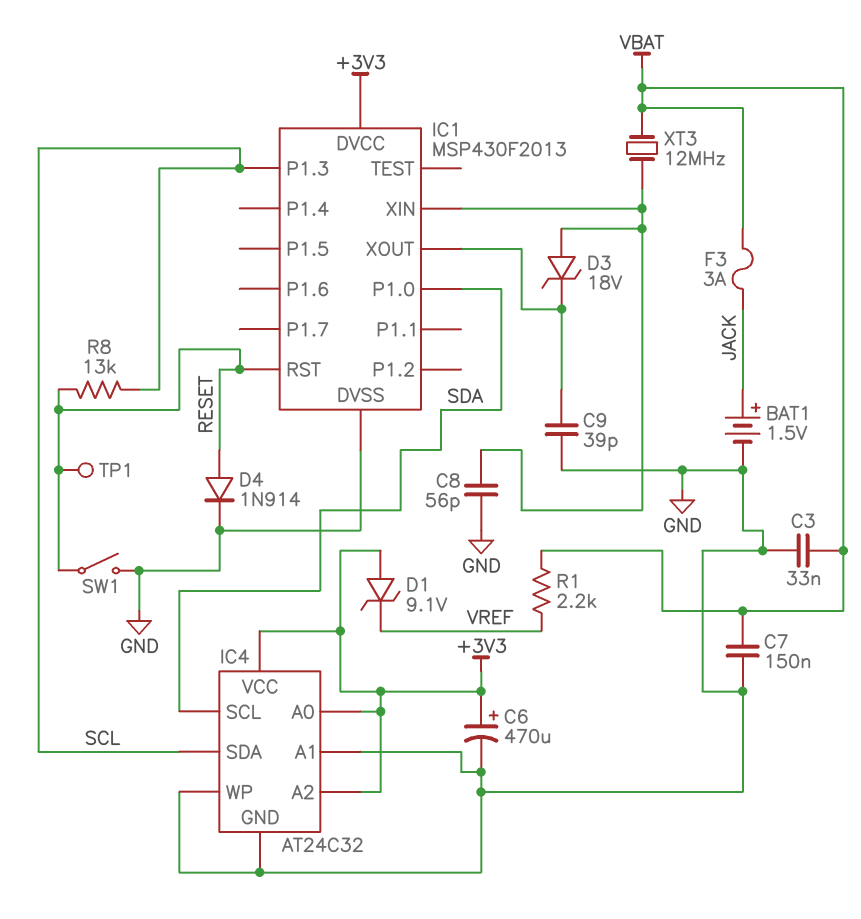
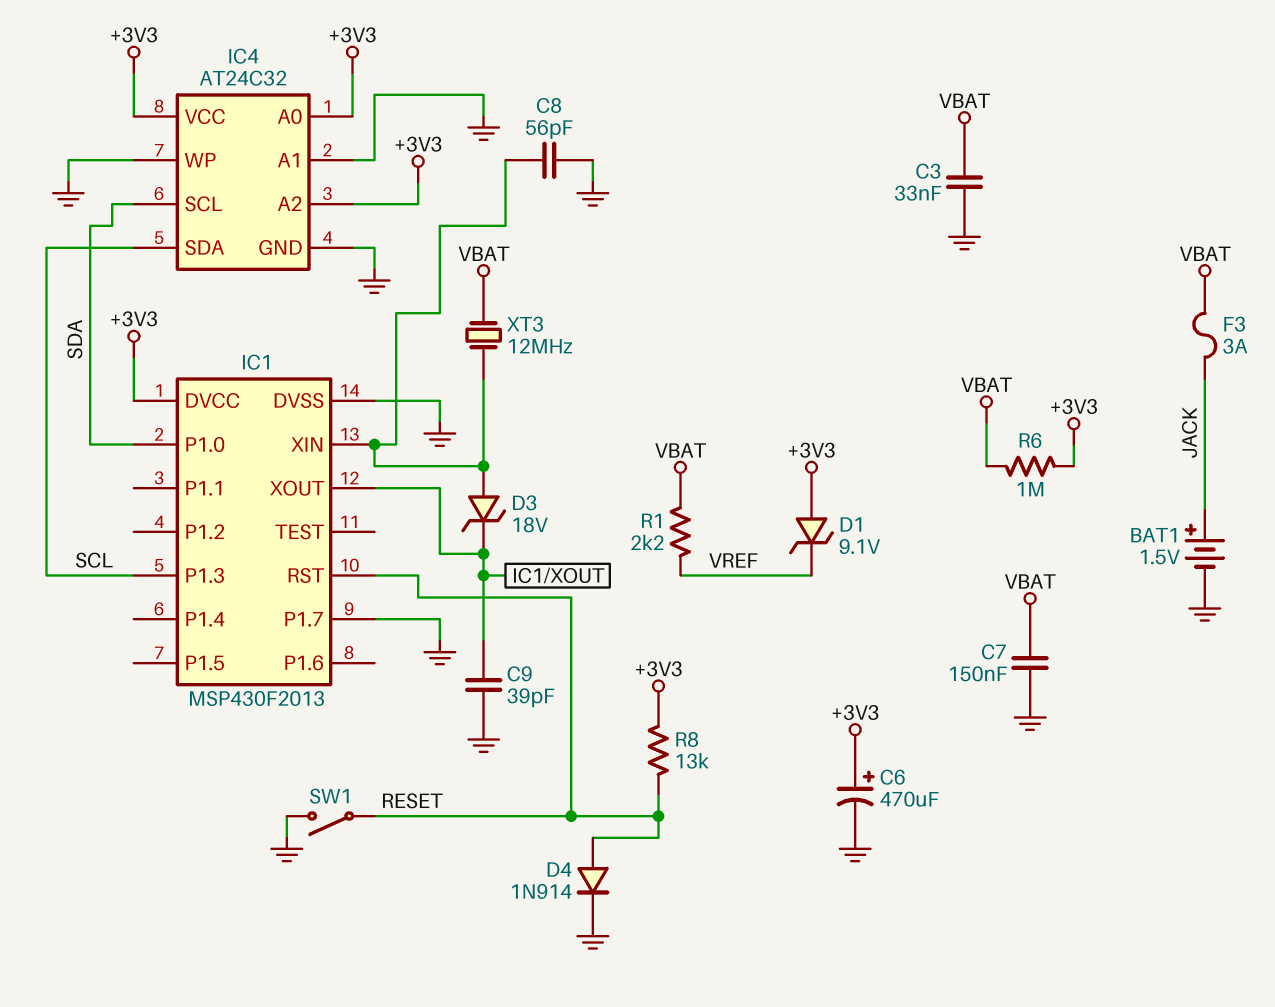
IC1 pin P1.7: none -> GND
R6: none -> 1M (+3V3, VBAT)
R8: 13k (RESET, SCL) -> 13k (+3V3, RESET)
TP1: test point (RESET) -> none

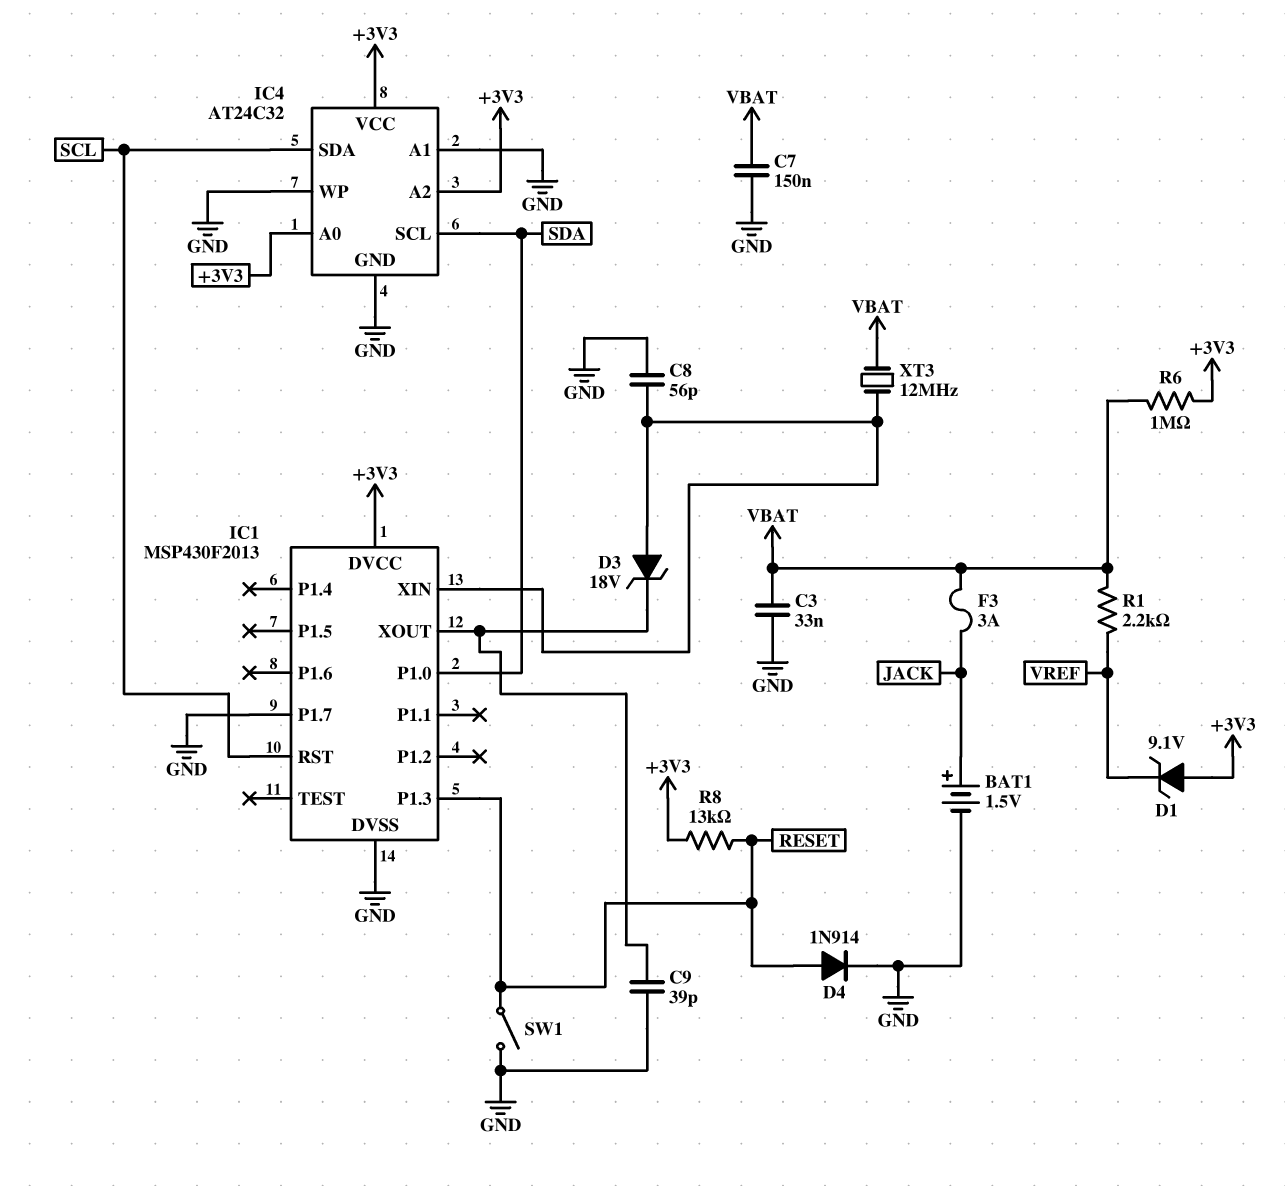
C6: 470uF (plus +3V3, minus GND) -> none
IC1 pin P1.3: SCL -> RESET
IC1 pin RST: RESET -> SCL

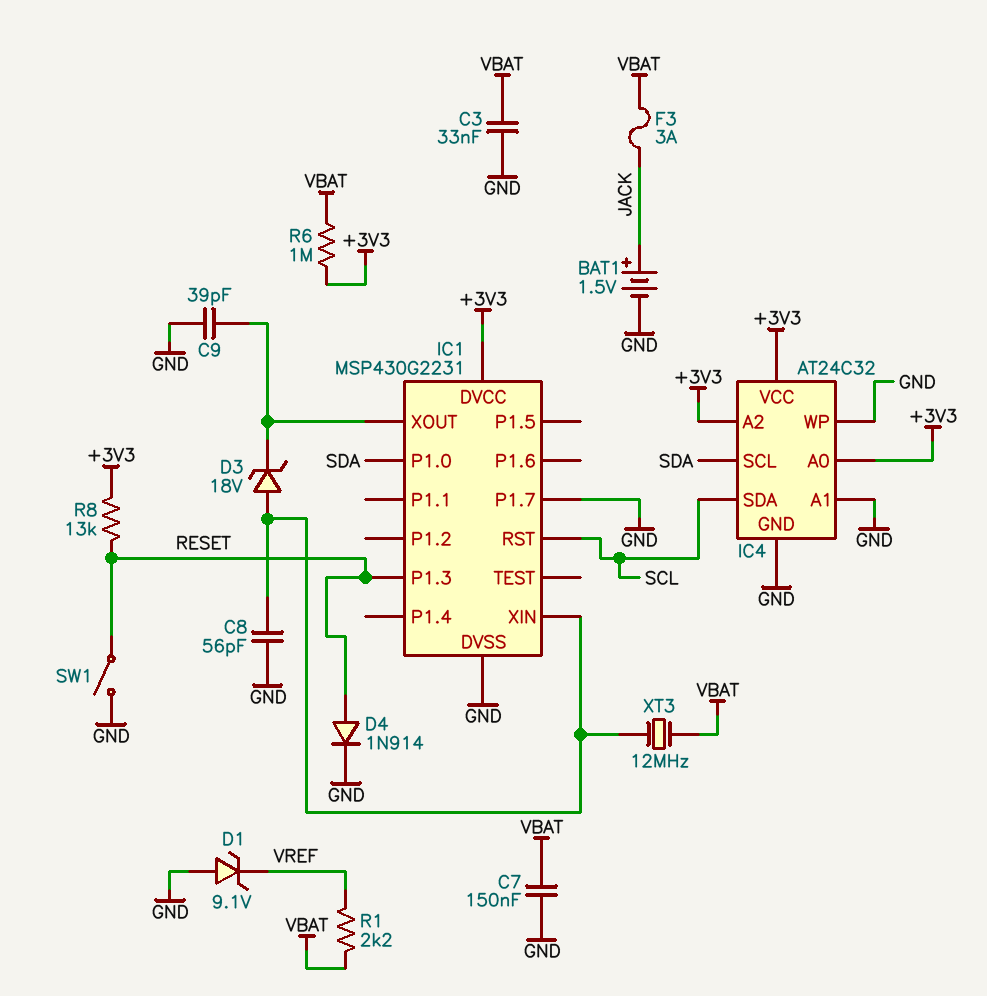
D1: zener 9.1V (A +3V3, K VREF) -> zener 9.1V (A GND, K VREF)
IC1: MSP430F2013 -> MSP430G2231

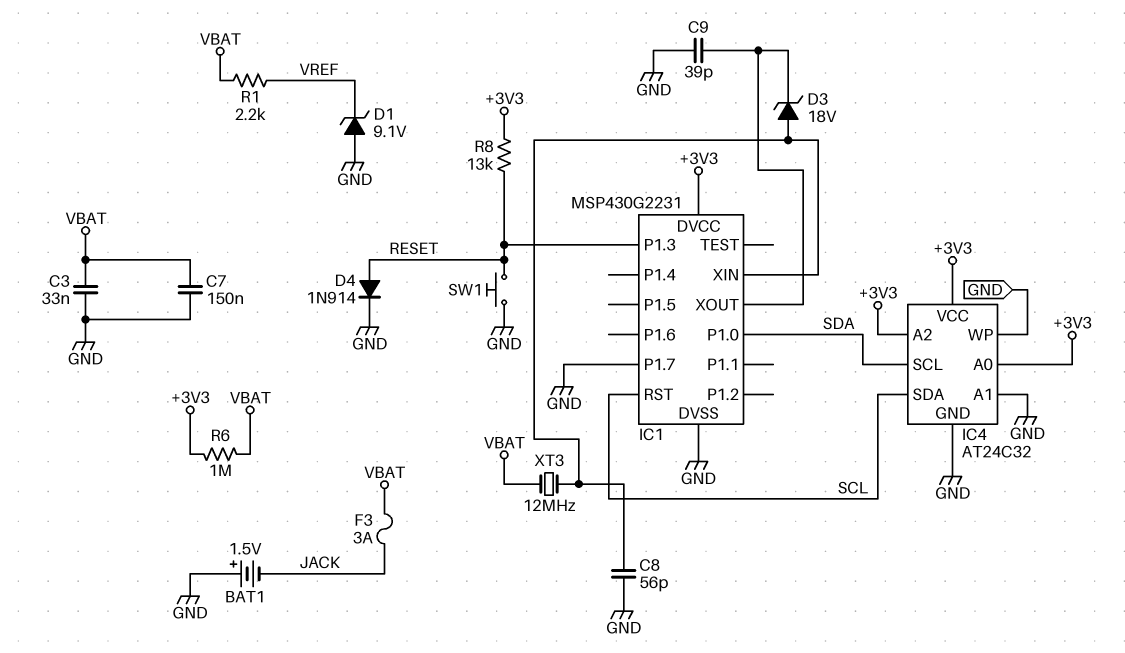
BAT1: 1.5V (plus JACK, minus GND) -> 1.5V (plus GND, minus JACK)
SW1: switch (GND, RESET) -> button (GND, RESET)

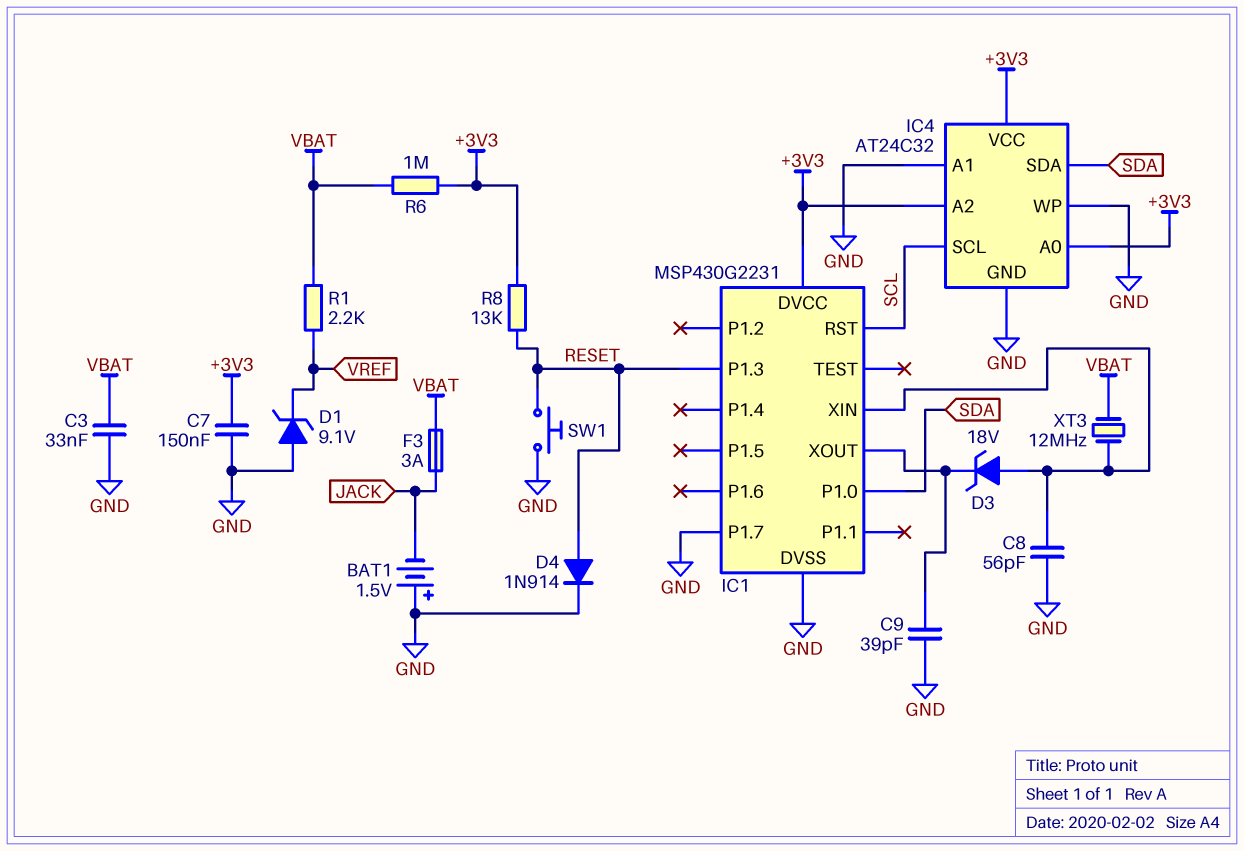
C7: 150nF (GND, VBAT) -> 150nF (+3V3, GND)
IC4 pin SCL: SDA -> SCL
IC4 pin SDA: SCL -> SDA

